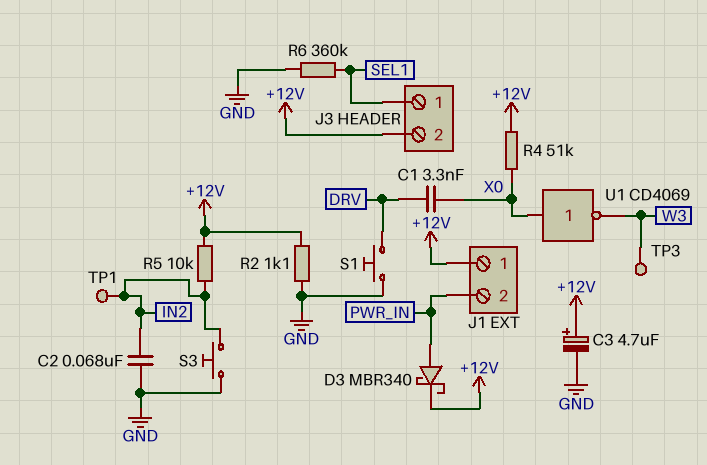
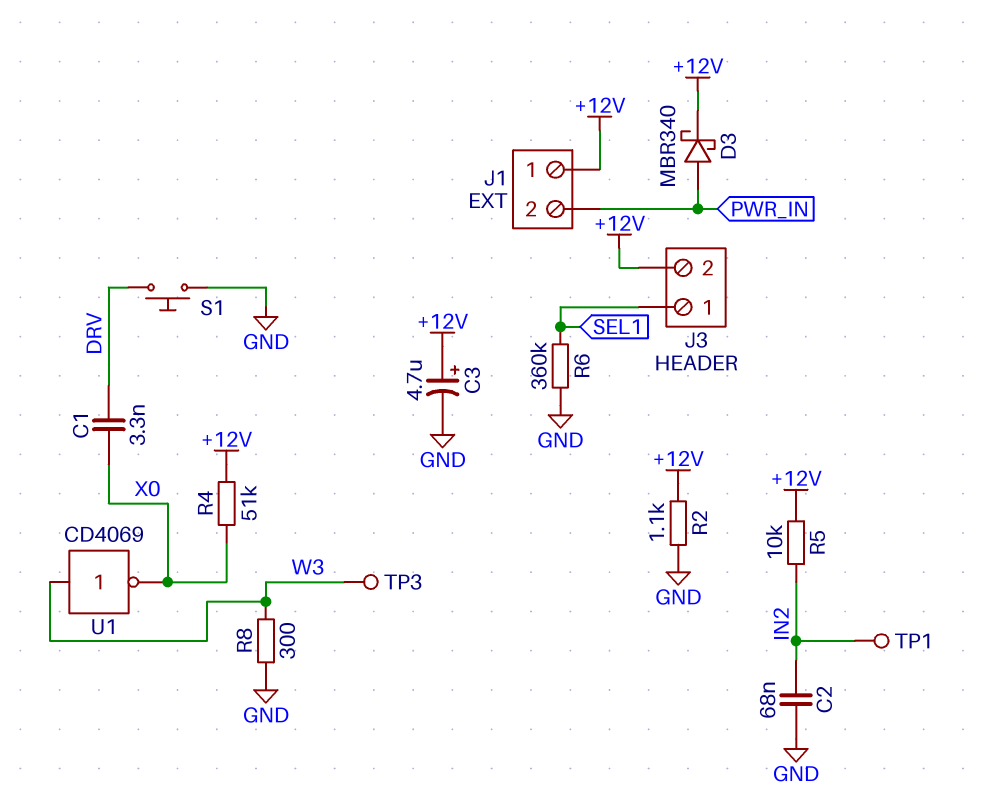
R8: none -> 300 (GND, W3)
S3: button (GND, IN2) -> none
U1: NOT CD4069 (in X0, out W3) -> NOT CD4069 (in W3, out X0)

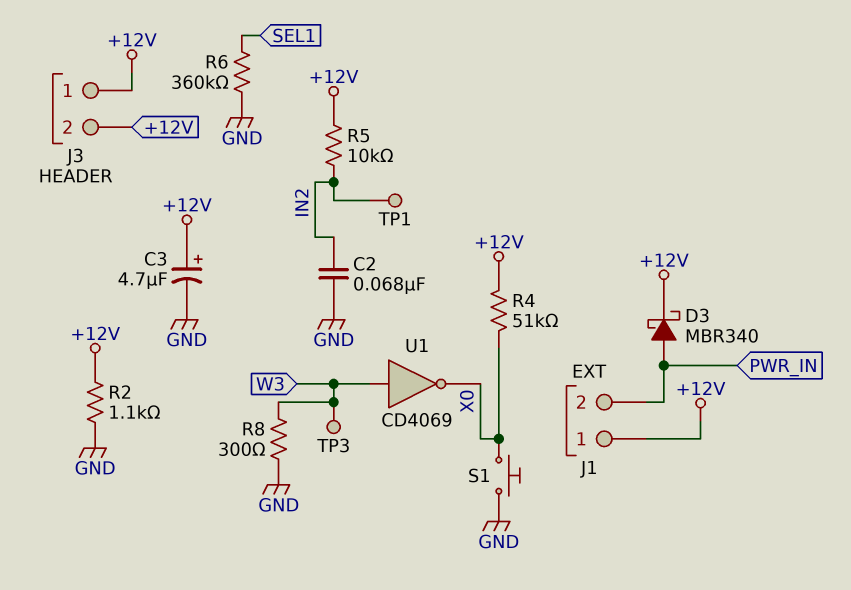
C1: 3.3nF (DRV, X0) -> none
J3 pin 1: SEL1 -> +12V
S1: button (DRV, GND) -> button (GND, X0)

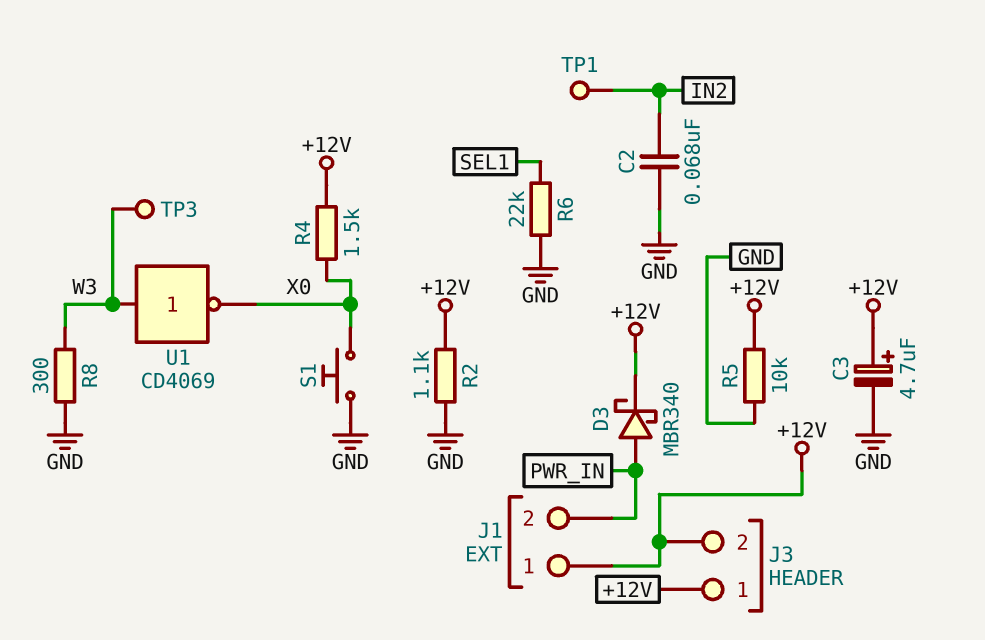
R4: 51k (+12V, X0) -> 1.5k (+12V, X0)
R5: 10k (+12V, IN2) -> 10k (+12V, GND)
R6: 360k (GND, SEL1) -> 22k (GND, SEL1)

